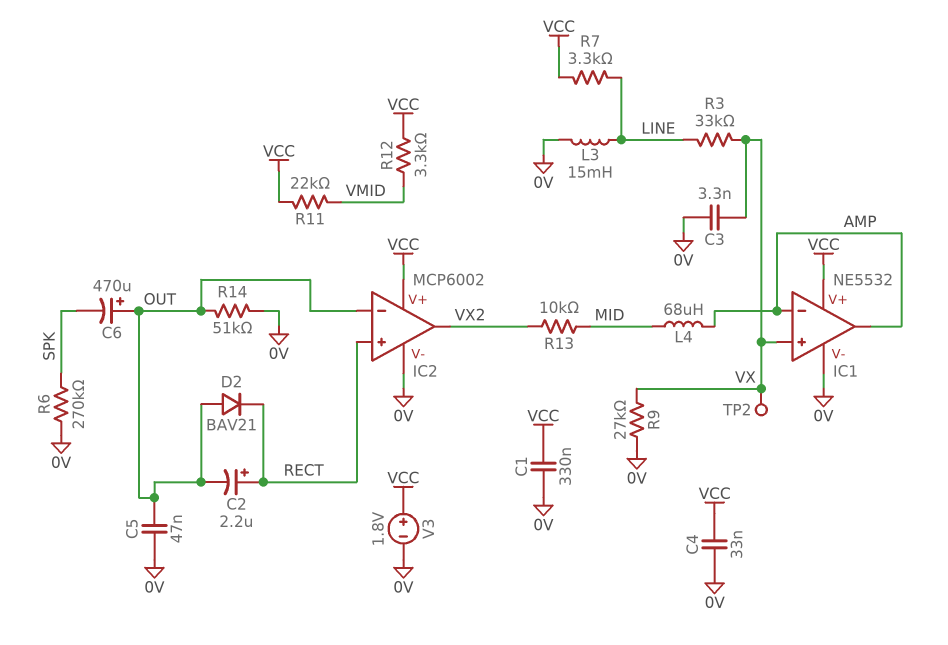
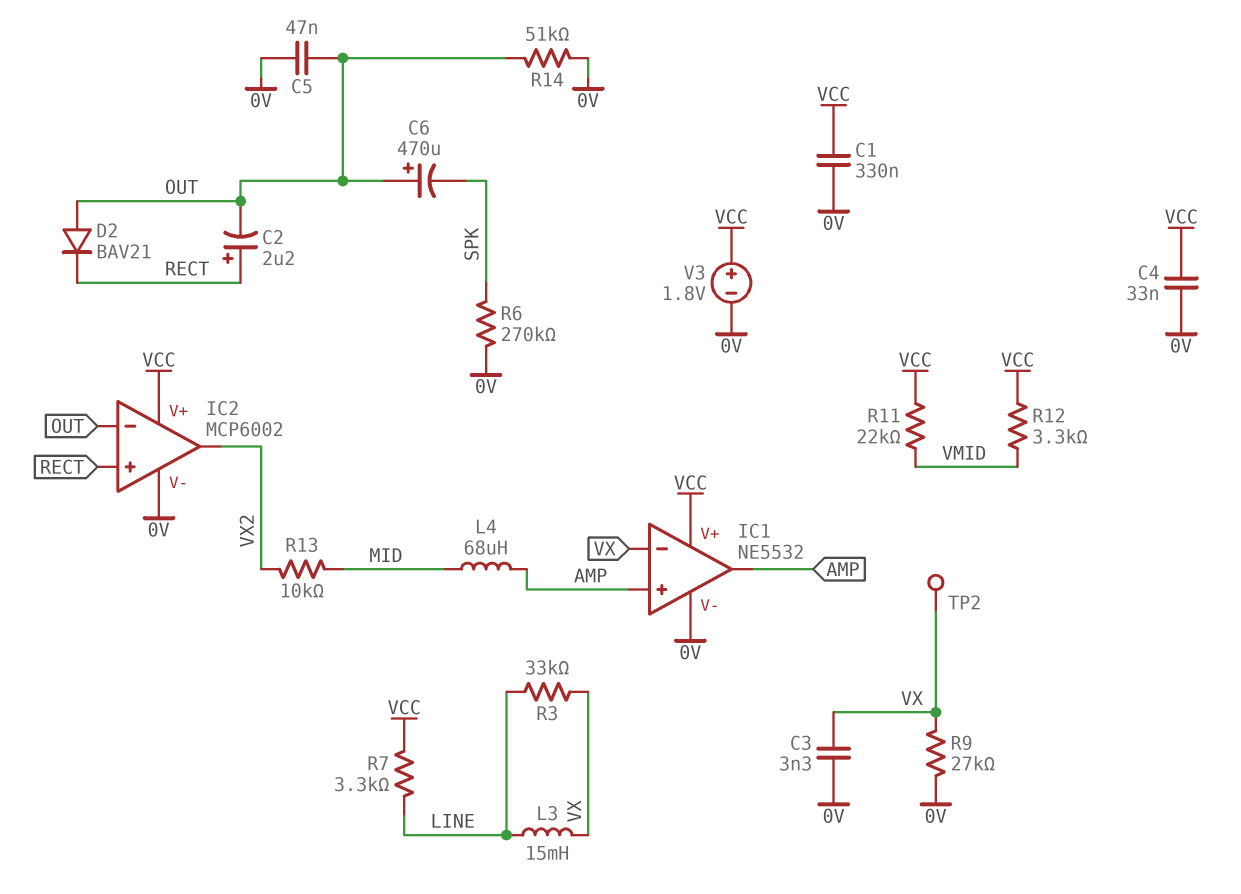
IC1 pin in+: VX -> AMP
IC1 pin in-: AMP -> VX
L3: 15mH (0V, LINE) -> 15mH (LINE, VX)

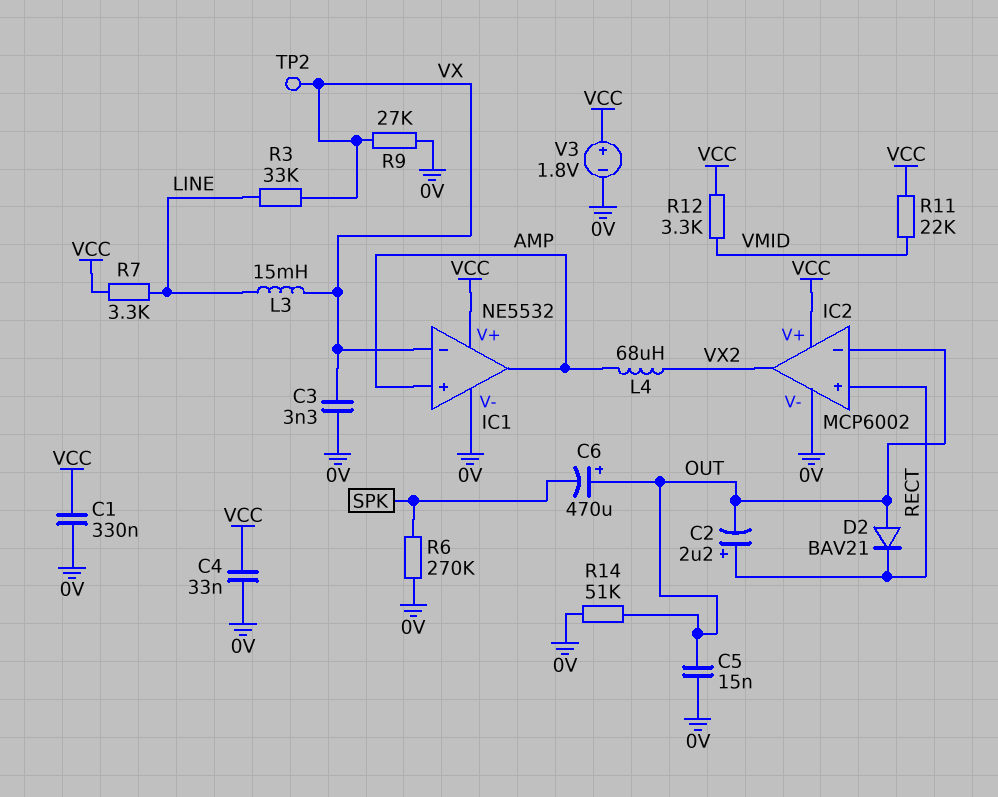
C5: 47nF (0V, OUT) -> 15nF (0V, OUT)
L4: 68uH (AMP, MID) -> 68uH (AMP, VX2)
R13: 10k (MID, VX2) -> none

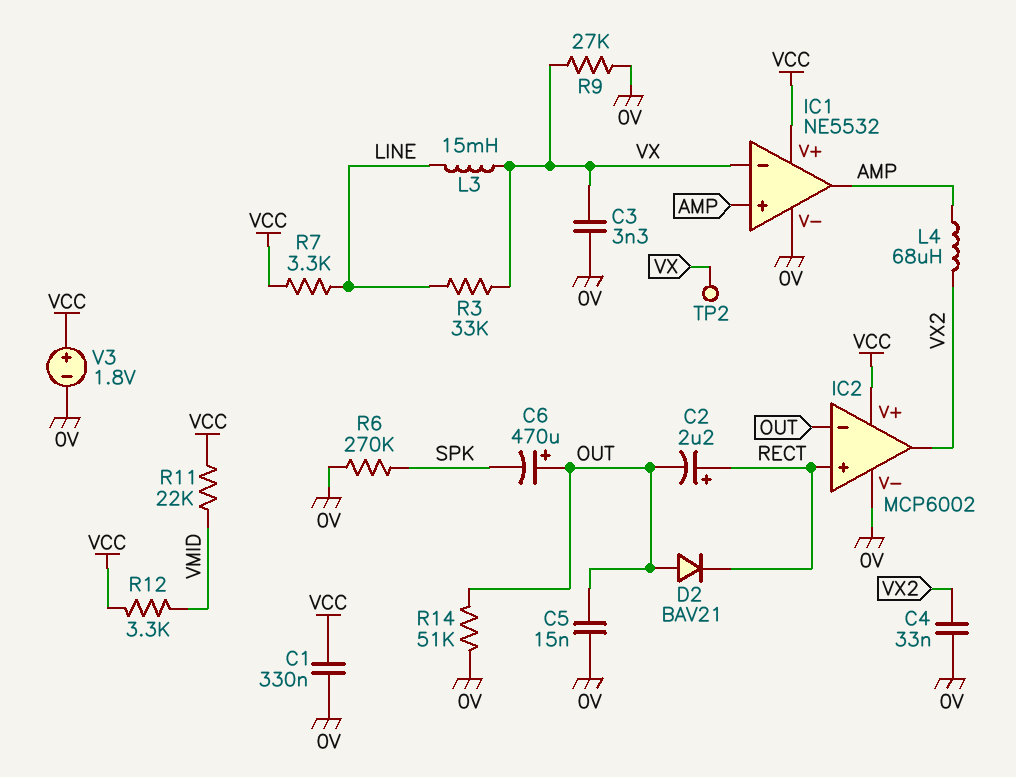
C4: 33nF (0V, VCC) -> 33nF (0V, VX2)

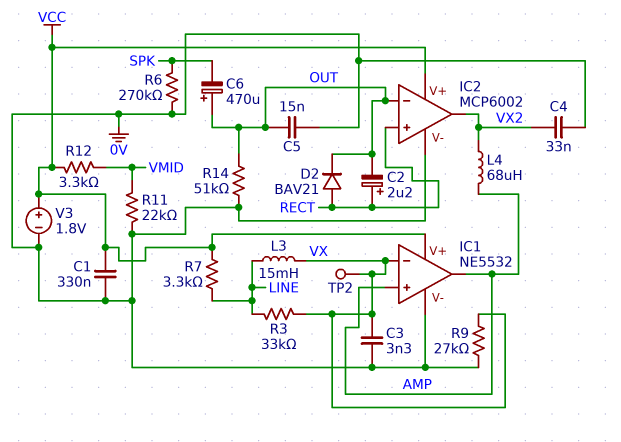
D2: diode BAV21 (A OUT, K RECT) -> diode BAV21 (A RECT, K OUT)
R11: 22k (VCC, VMID) -> 22k (0V, VMID)

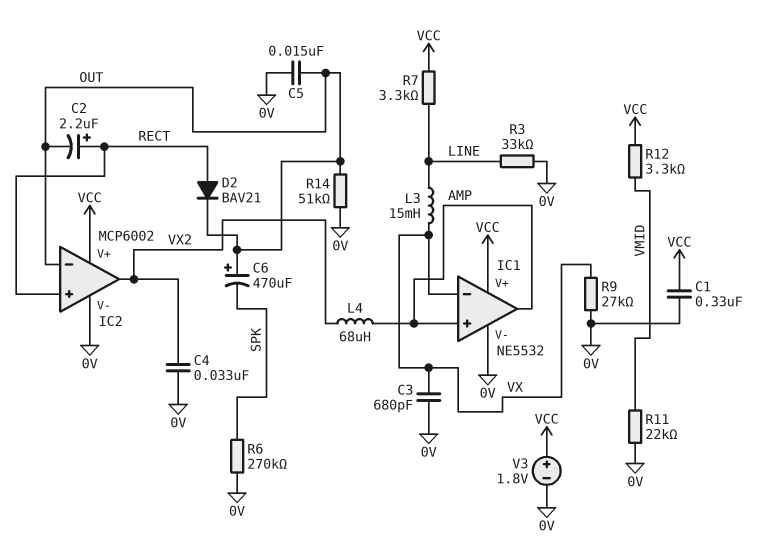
C3: 3.3nF (0V, VX) -> 680pF (0V, VX)
R3: 33k (LINE, VX) -> 33k (0V, LINE)
TP2: test point (VX) -> none

